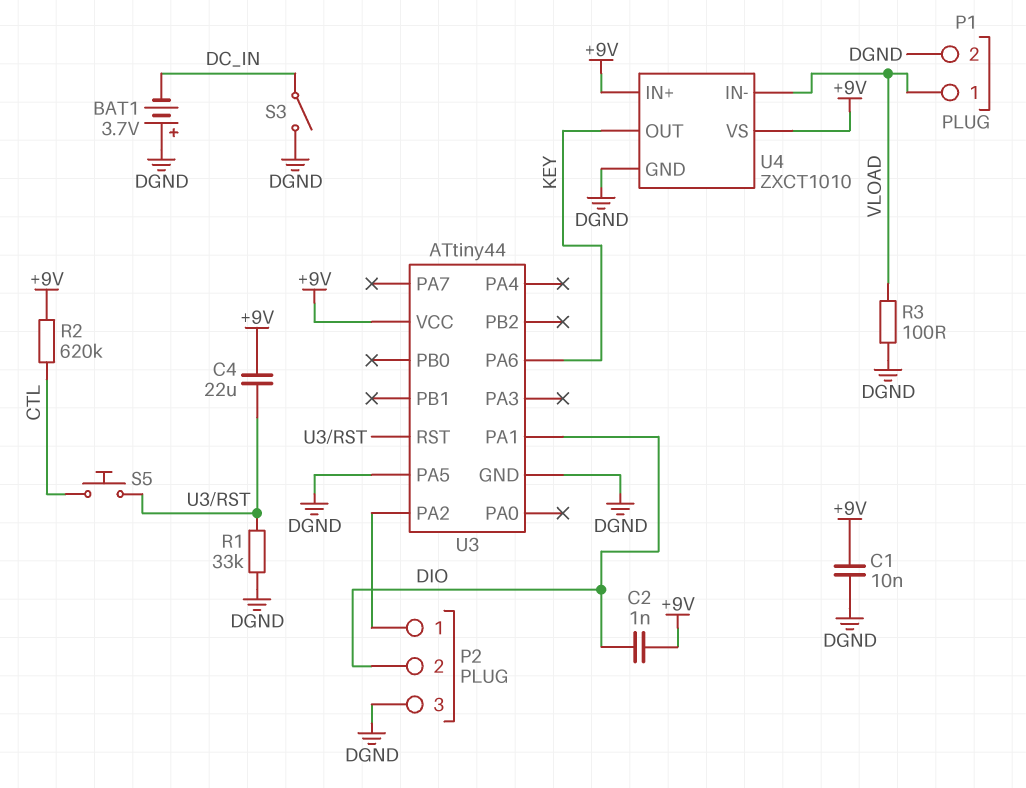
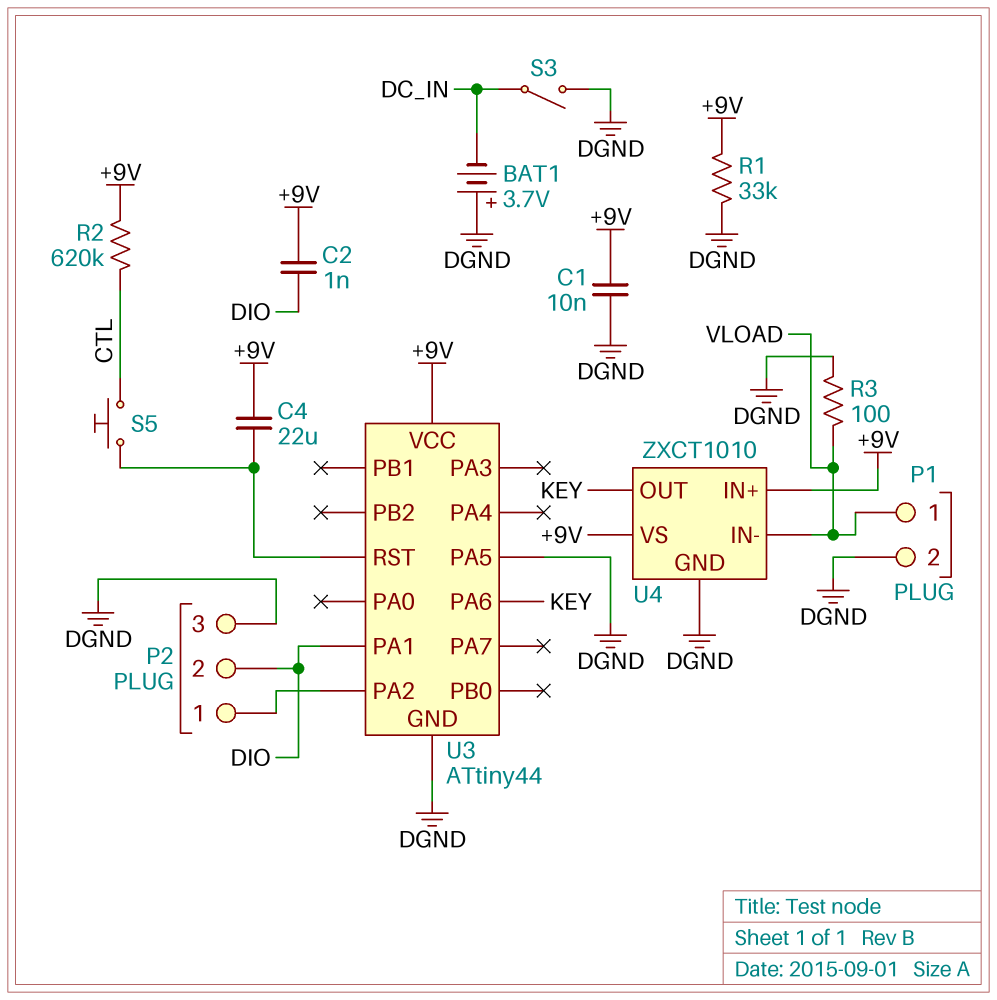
R1: 33k (DGND, U3/RST) -> 33k (+9V, DGND)

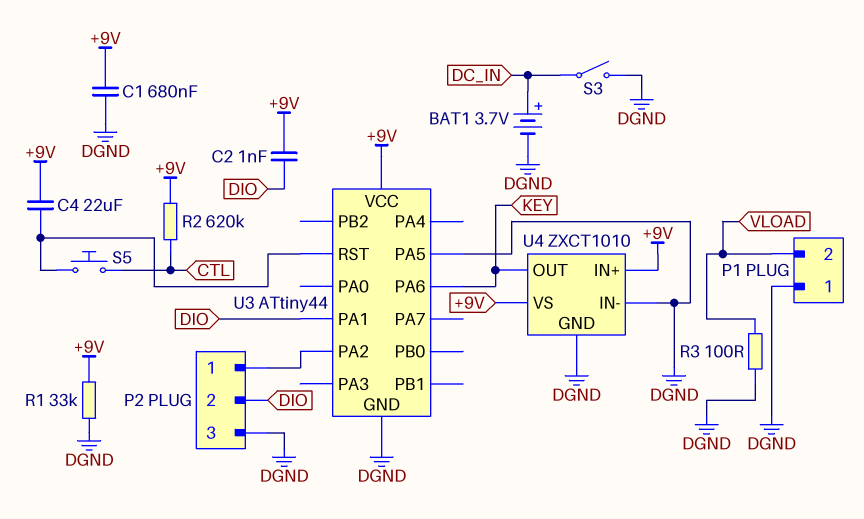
BAT1: 3.7V (plus DGND, minus DC_IN) -> 3.7V (plus DC_IN, minus DGND)
C1: 10nF (+9V, DGND) -> 680nF (+9V, DGND)
P1 pin 1: VLOAD -> DGND
P1 pin 2: DGND -> VLOAD
U4 pin IN-: VLOAD -> DGND

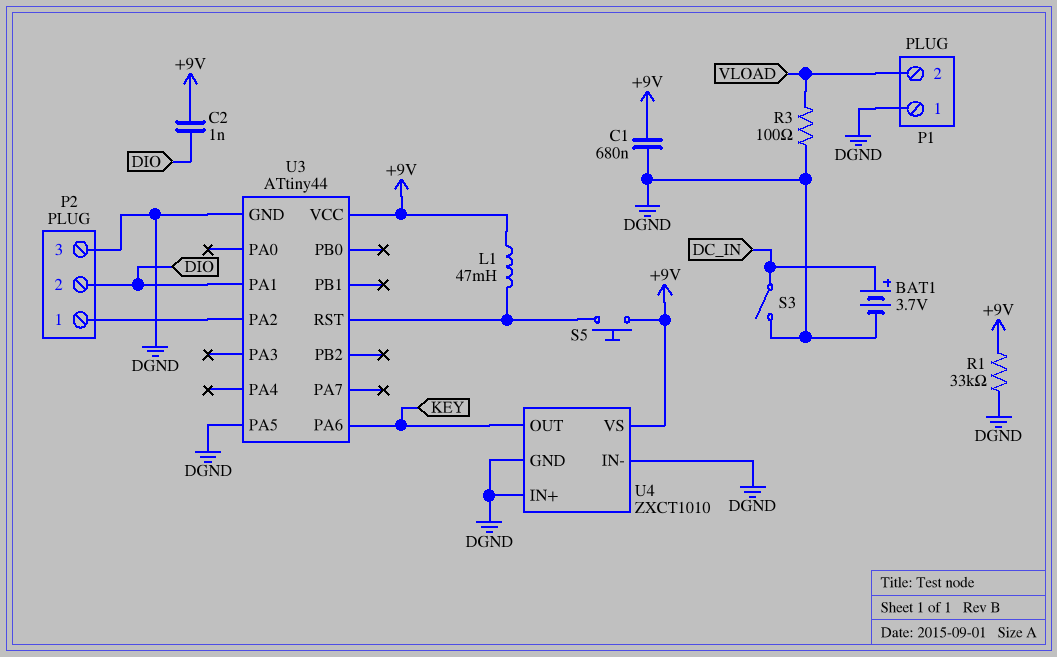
C4: 22uF (+9V, U3/RST) -> none
L1: none -> 47mH (+9V, U3/RST)
R2: 620k (+9V, CTL) -> none
S5: button (CTL, U3/RST) -> button (+9V, U3/RST)
U4 pin IN+: +9V -> DGND

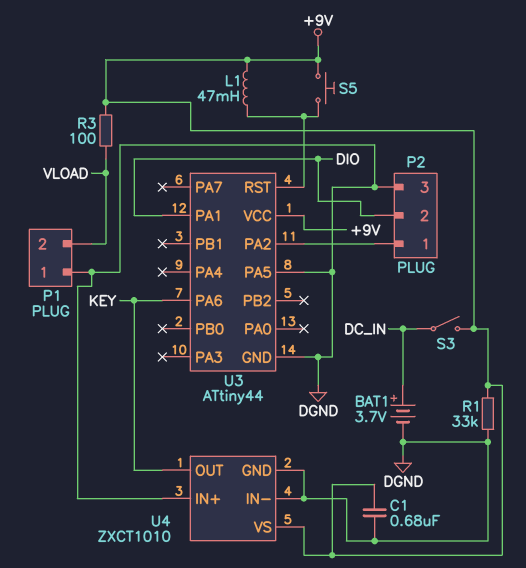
C2: 1nF (+9V, DIO) -> none
R3: 100 (DGND, VLOAD) -> 100 (+9V, VLOAD)
S3: switch (DC_IN, DGND) -> switch (+9V, DC_IN)

